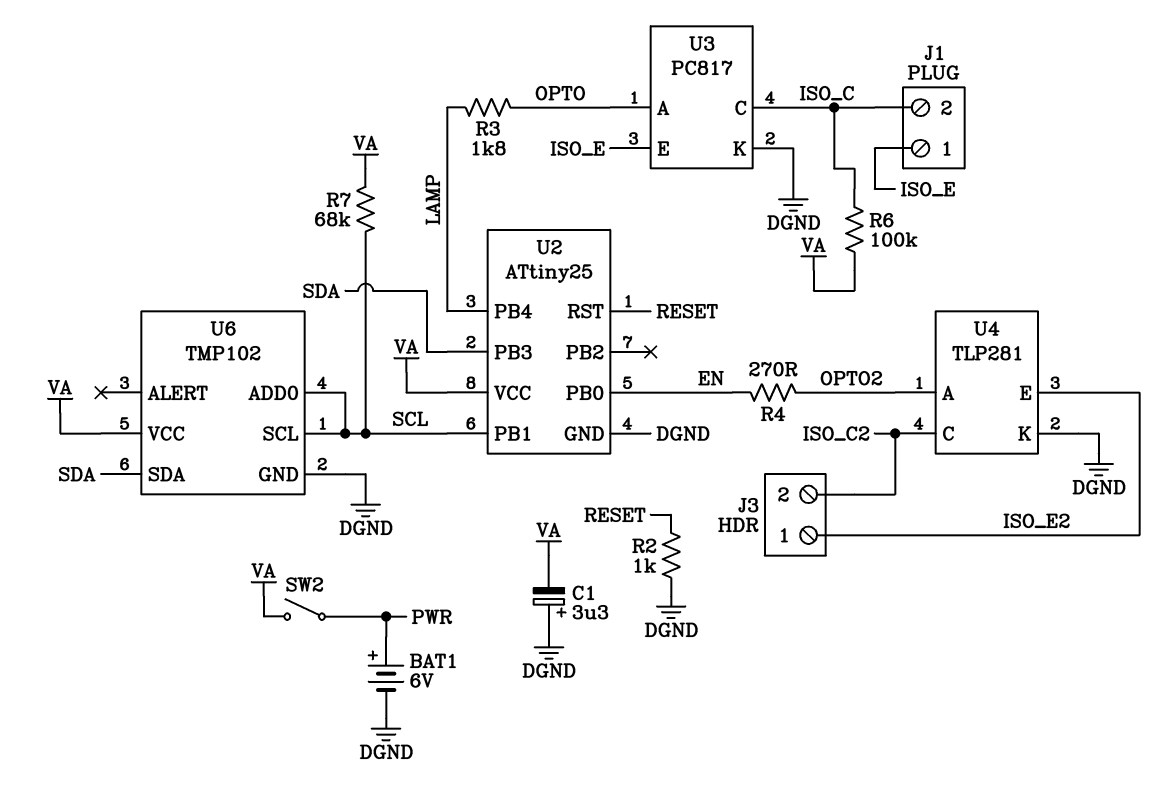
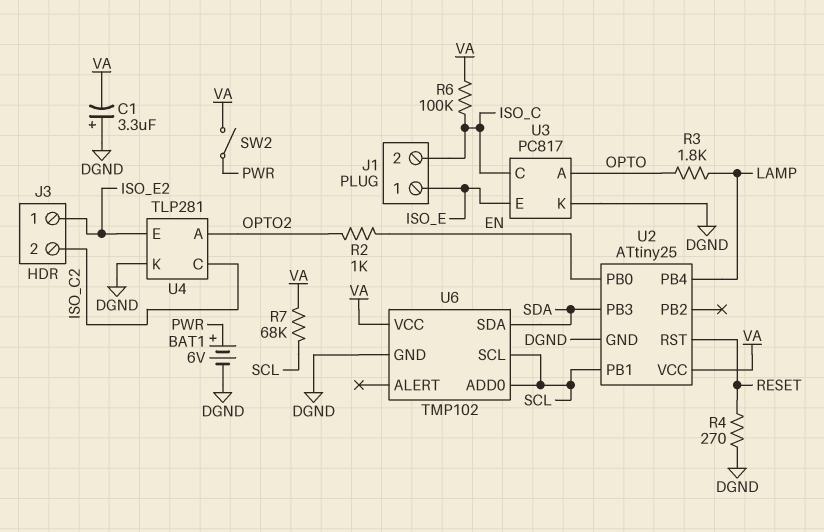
R2: 1k (DGND, RESET) -> 1k (EN, OPTO2)
R4: 270 (EN, OPTO2) -> 270 (DGND, RESET)

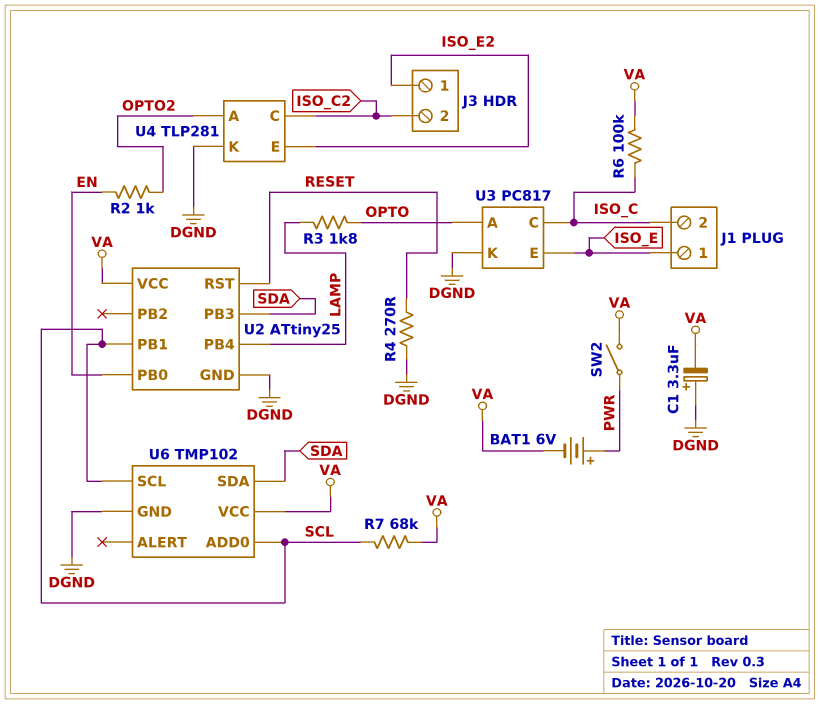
BAT1: 6V (plus PWR, minus DGND) -> 6V (plus PWR, minus VA)

